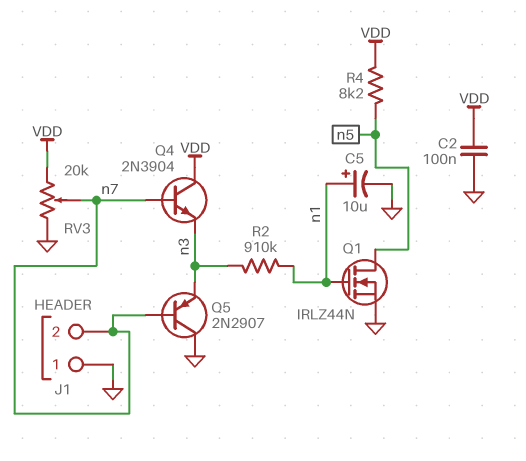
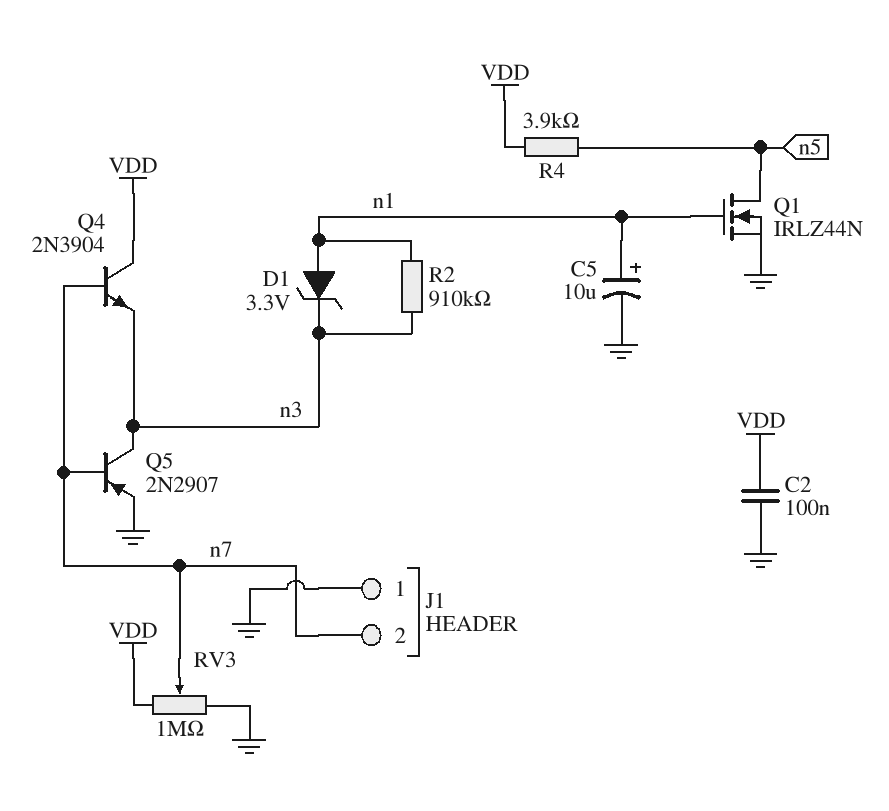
D1: none -> zener 3.3V (A n1, K n3)
Q5: PNP 2N2907 (B n7, C GND, E n3) -> PNP 2N2907 (B n7, C n3, E GND)
R4: 8.2k (VDD, n5) -> 3.9k (VDD, n5)
RV3: 20k (GND, VDD, wiper n7) -> 1M (GND, VDD, wiper n7)

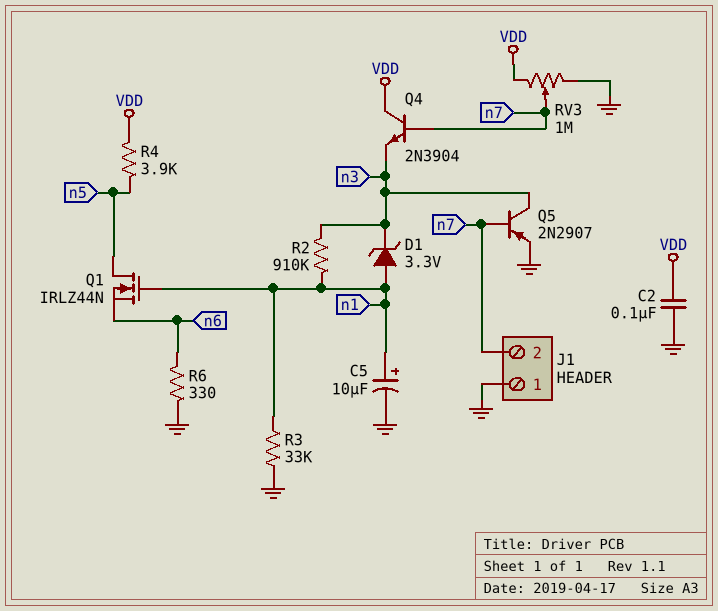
Q1: NMOS IRLZ44N (G n1, D n5, S GND) -> NMOS IRLZ44N (G n1, D n5, S n6)
R3: none -> 33k (GND, n1)
R6: none -> 330 (GND, n6)

